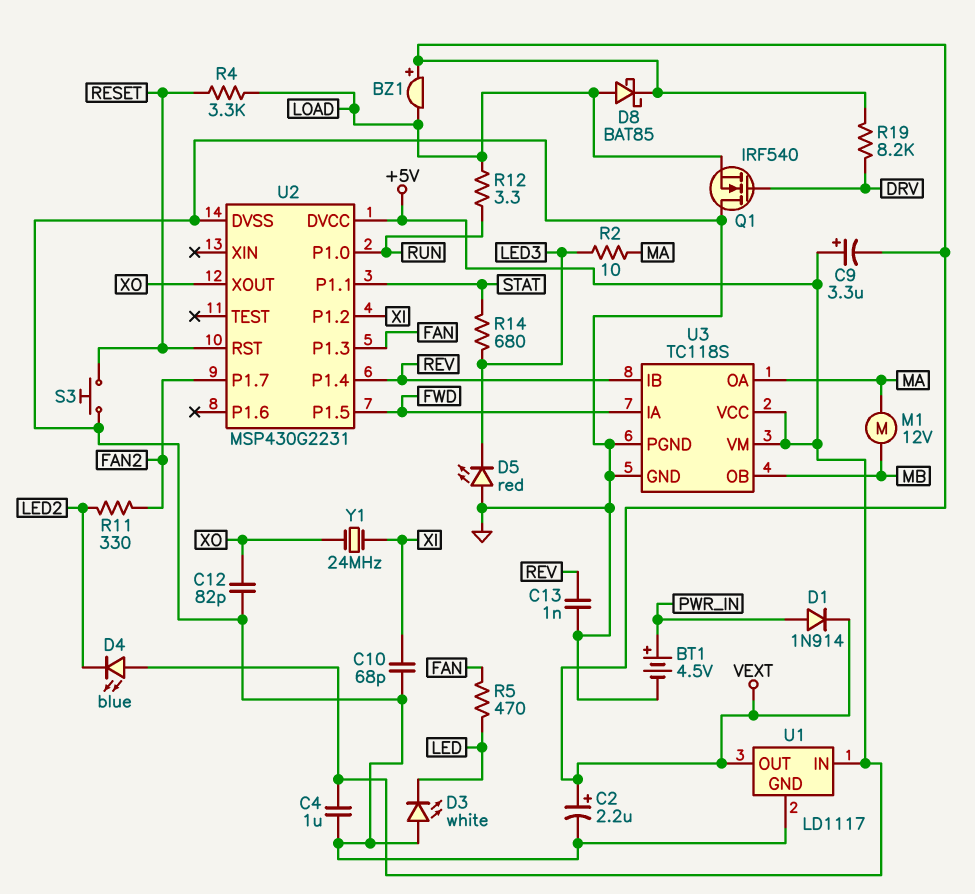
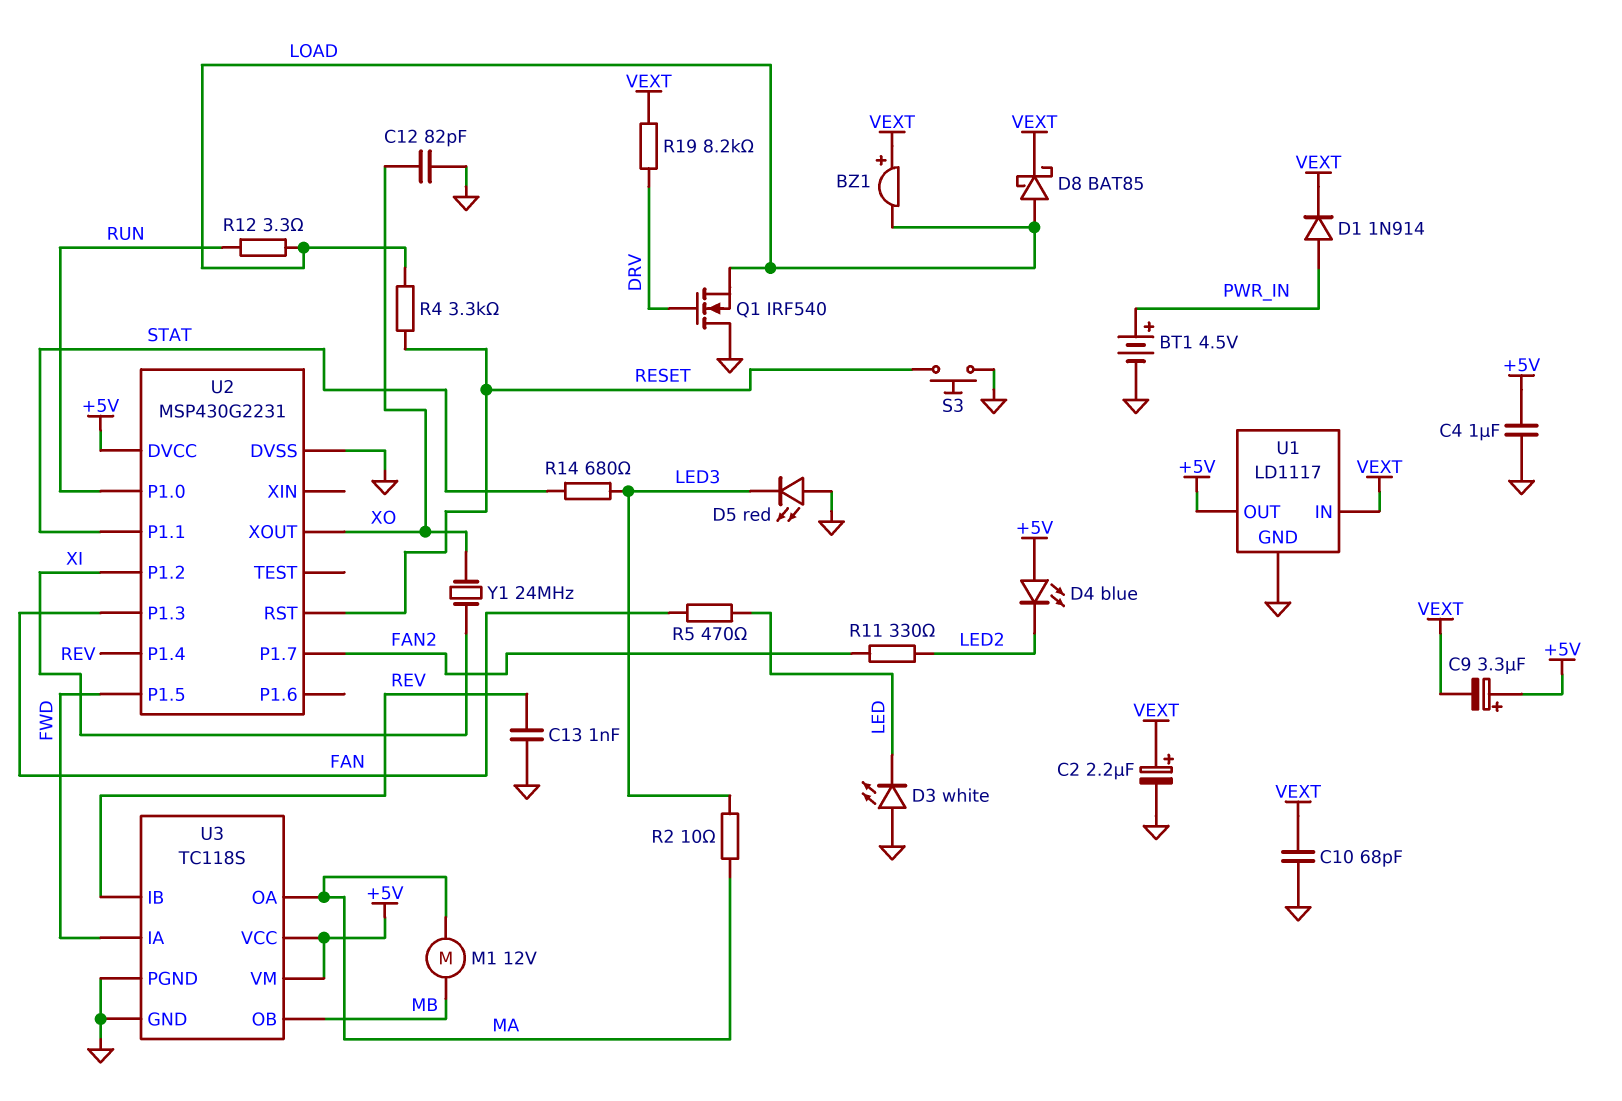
C10: 68pF (GND, XI) -> 68pF (GND, VEXT)
U1 pin IN: +5V -> VEXT
U1 pin OUT: VEXT -> +5V

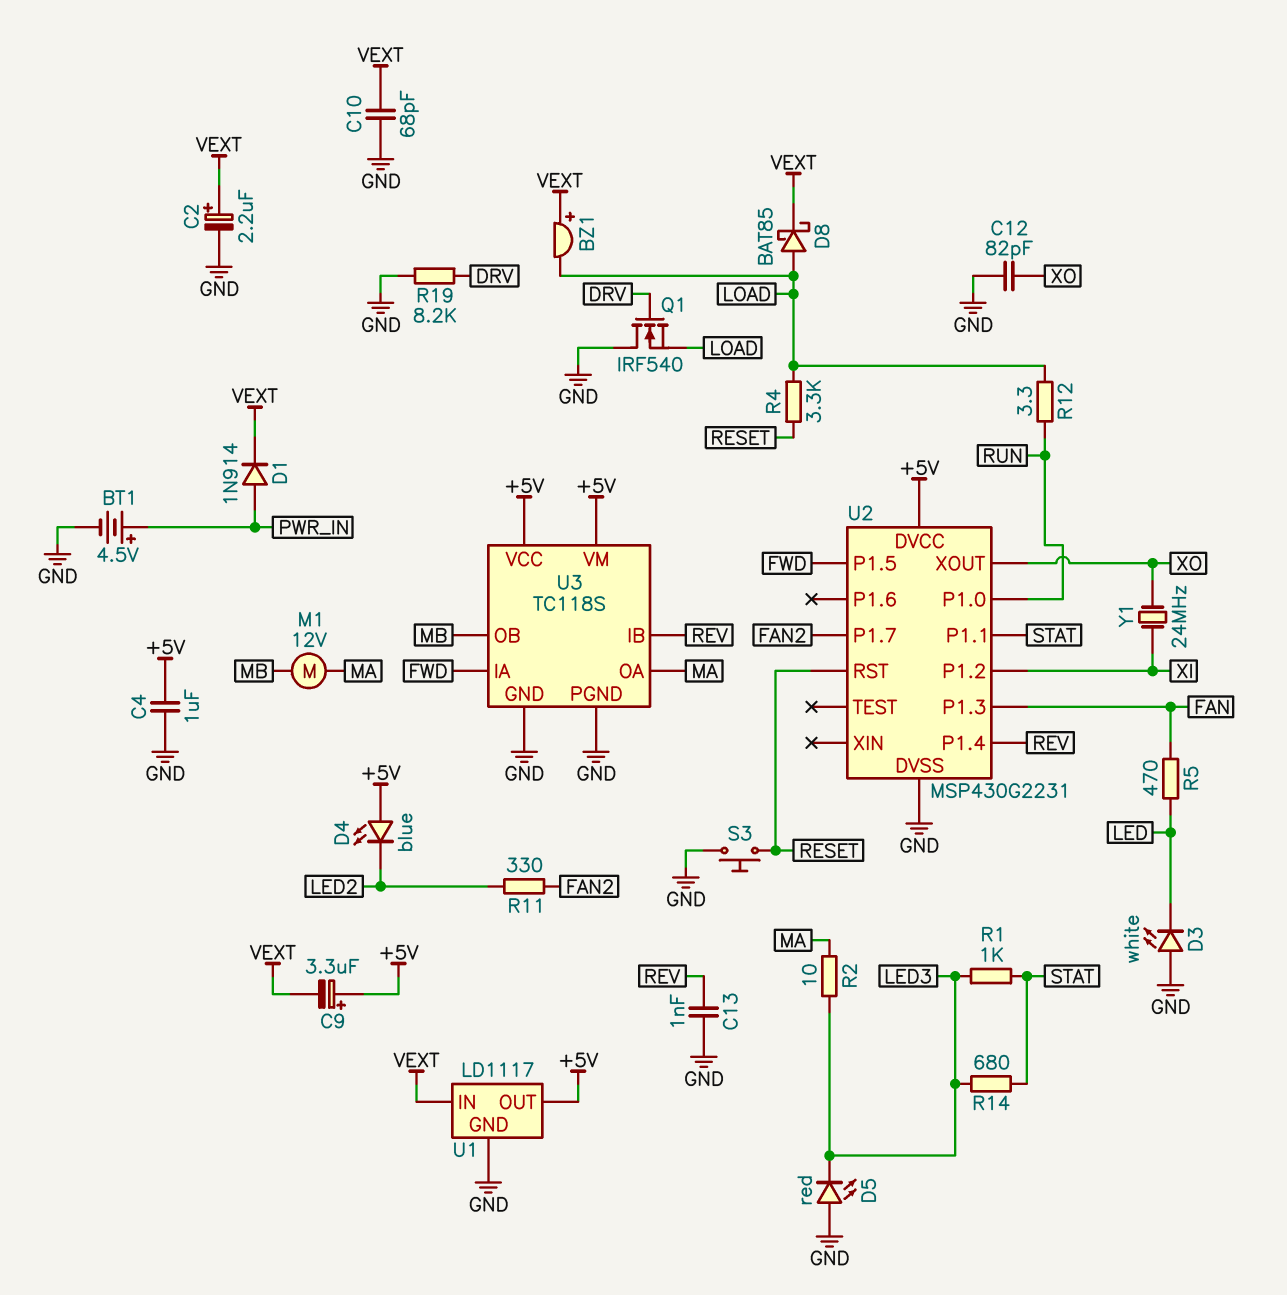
R1: none -> 1k (LED3, STAT)
R19: 8.2k (DRV, VEXT) -> 8.2k (DRV, GND)

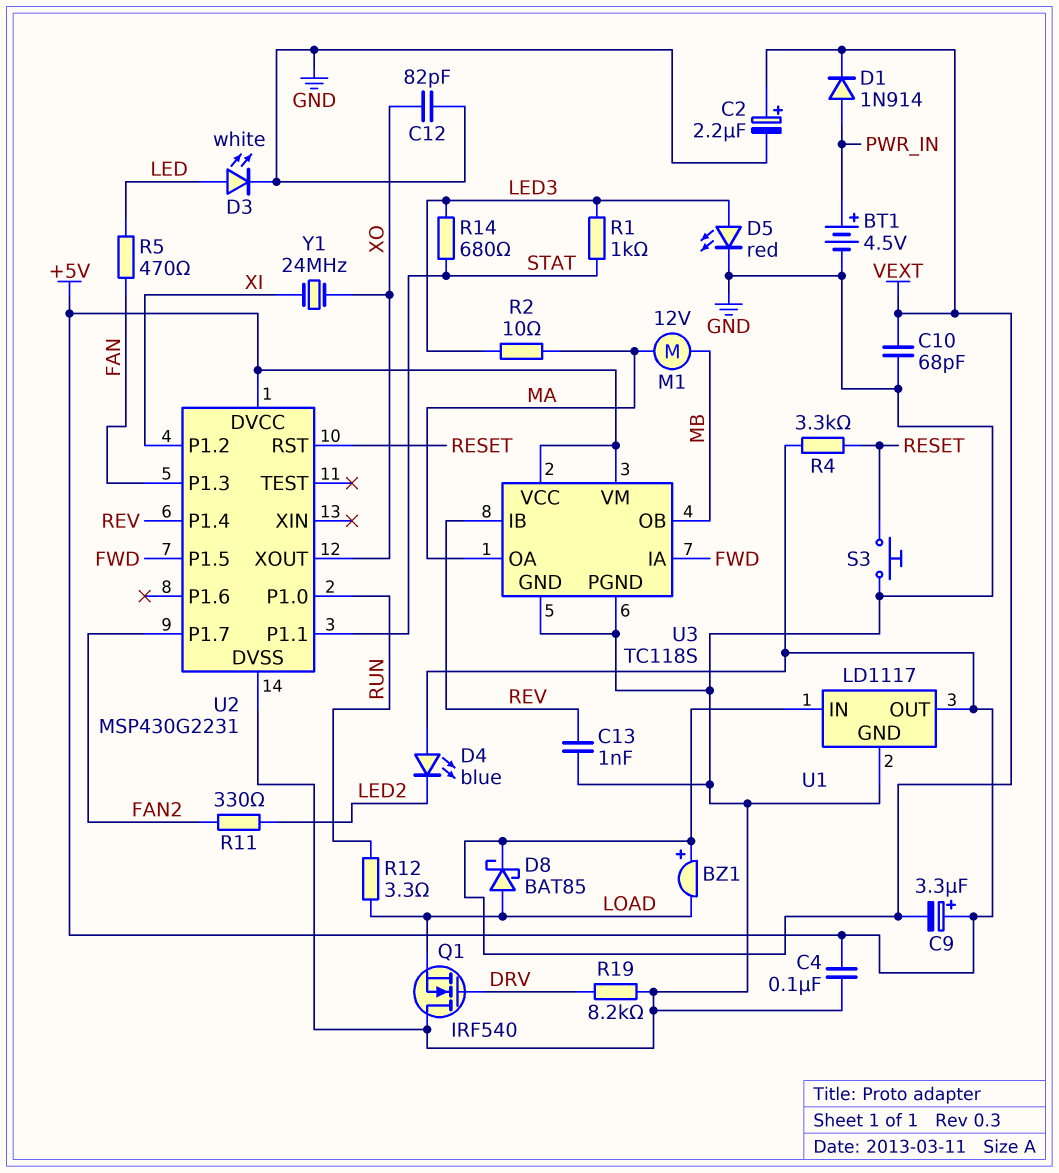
C4: 1uF (+5V, GND) -> 100nF (+5V, GND)
D3: LED white (A GND, K LED) -> LED white (A LED, K GND)
D5: LED red (A GND, K LED3) -> LED red (A LED3, K GND)
R4: 3.3k (LOAD, RESET) -> 3.3k (+5V, RESET)

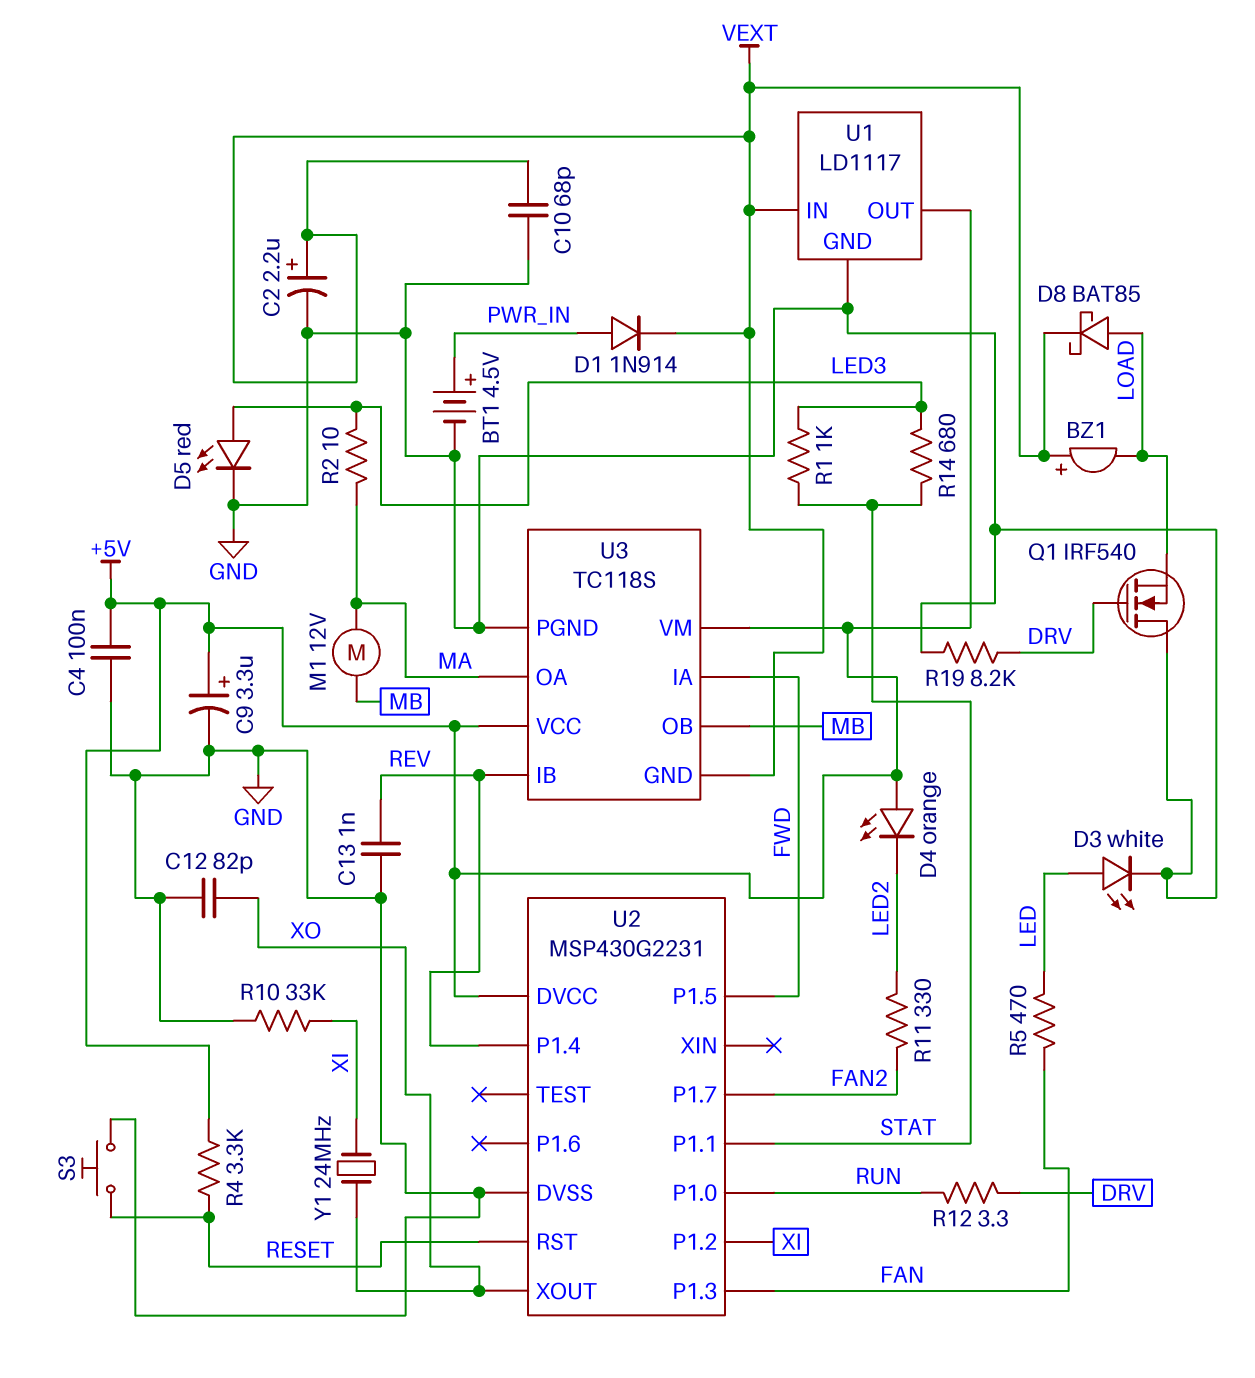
C9: 3.3uF (plus +5V, minus VEXT) -> 3.3uF (plus +5V, minus GND)
D4: LED blue (A +5V, K LED2) -> LED orange (A +5V, K LED2)
R10: none -> 33k (GND, XI)
R12: 3.3 (LOAD, RUN) -> 3.3 (DRV, RUN)
U3 pin GND: GND -> VEXT

